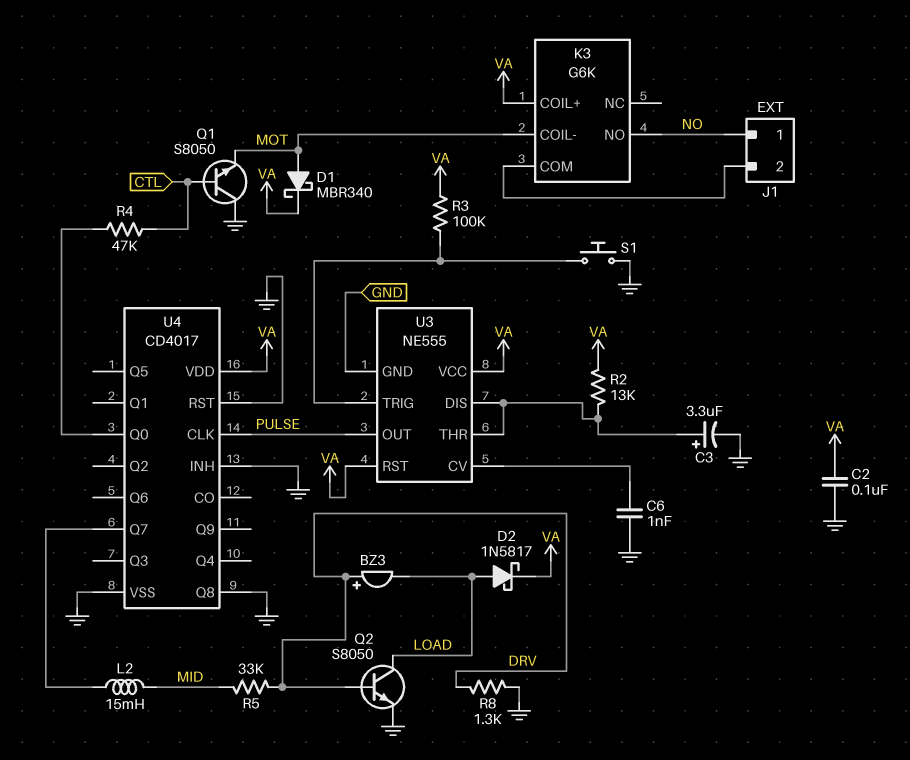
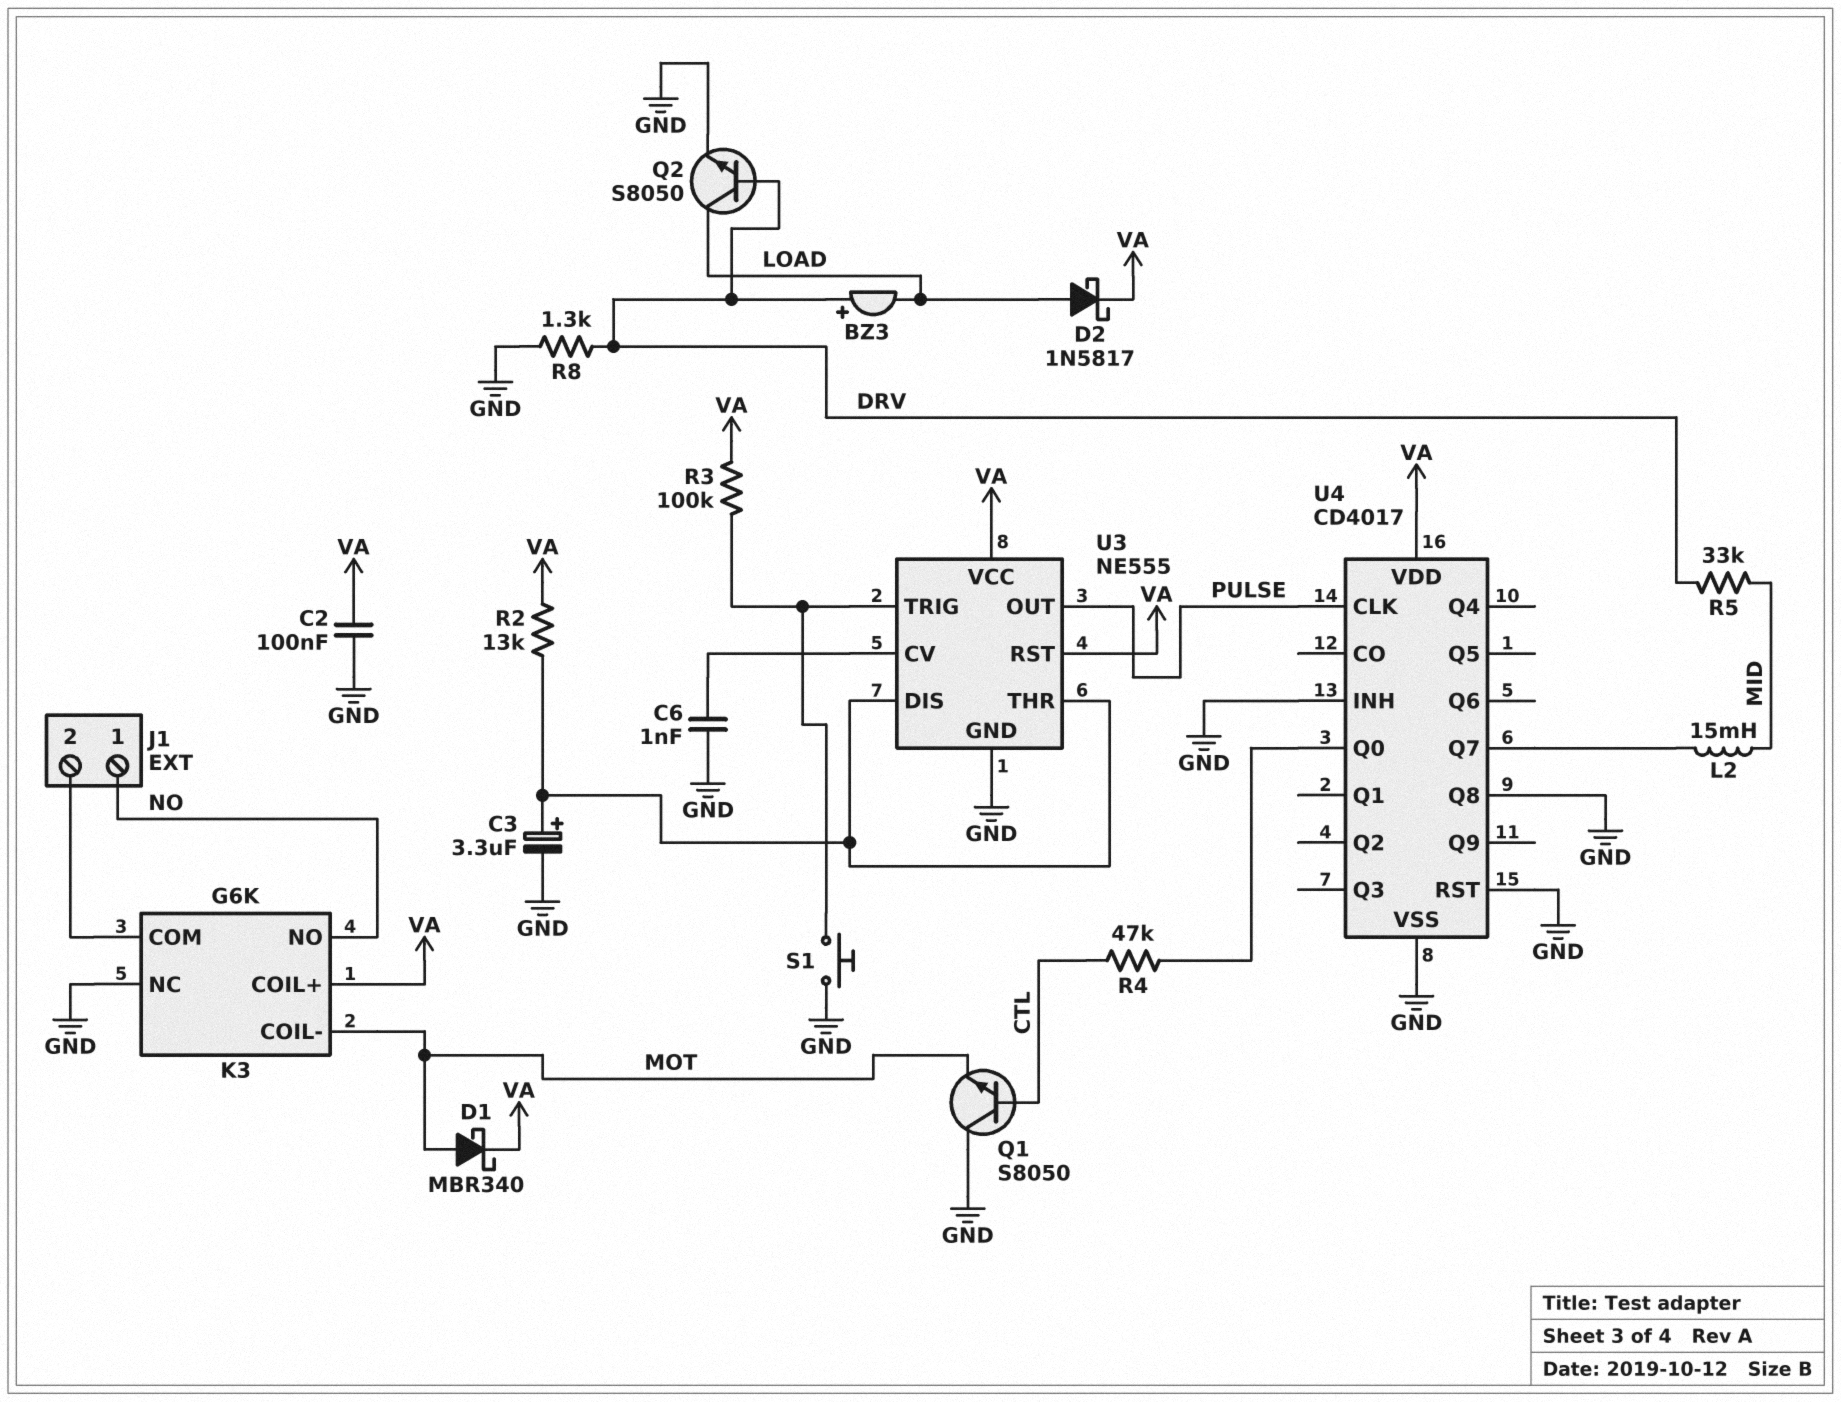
K3 pin NC: none -> GND

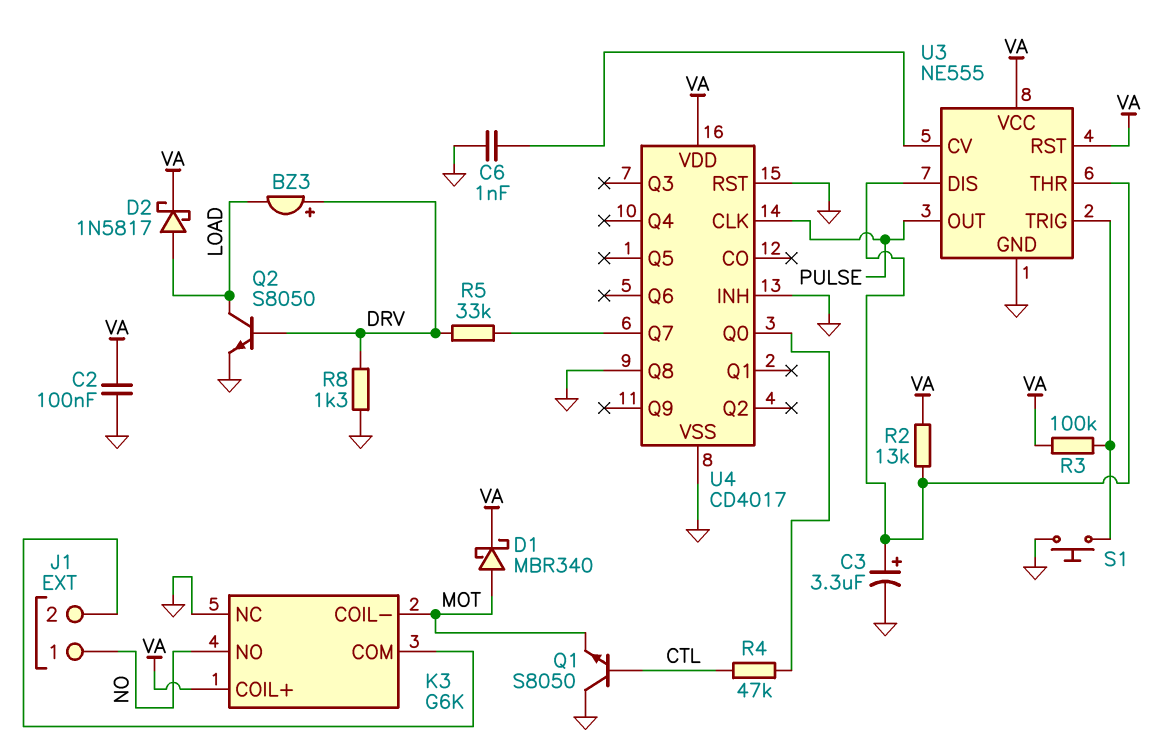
L2: 15mH (MID, U4/Q7) -> none
R5: 33k (DRV, MID) -> 33k (DRV, U4/Q7)

